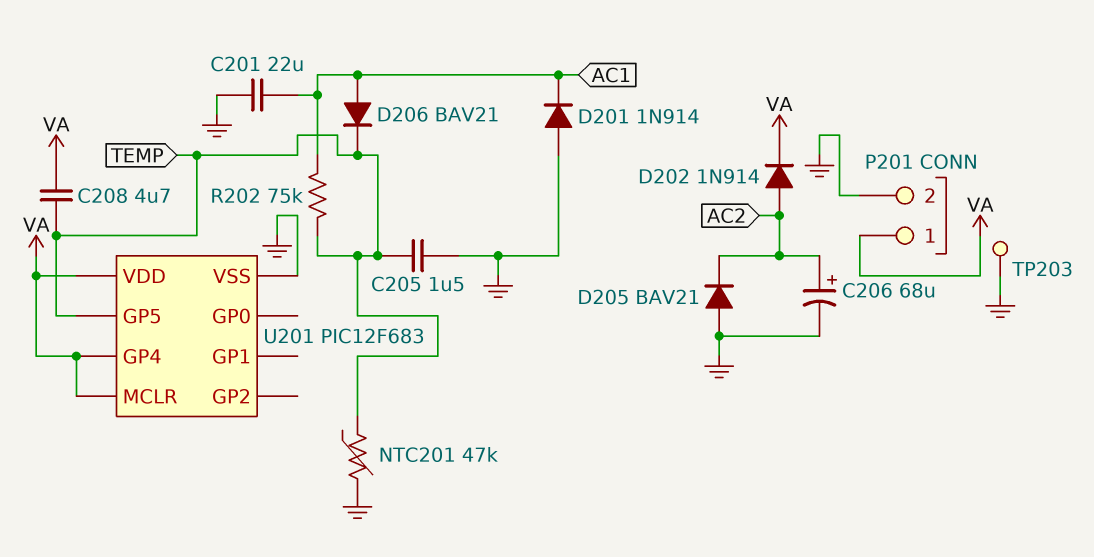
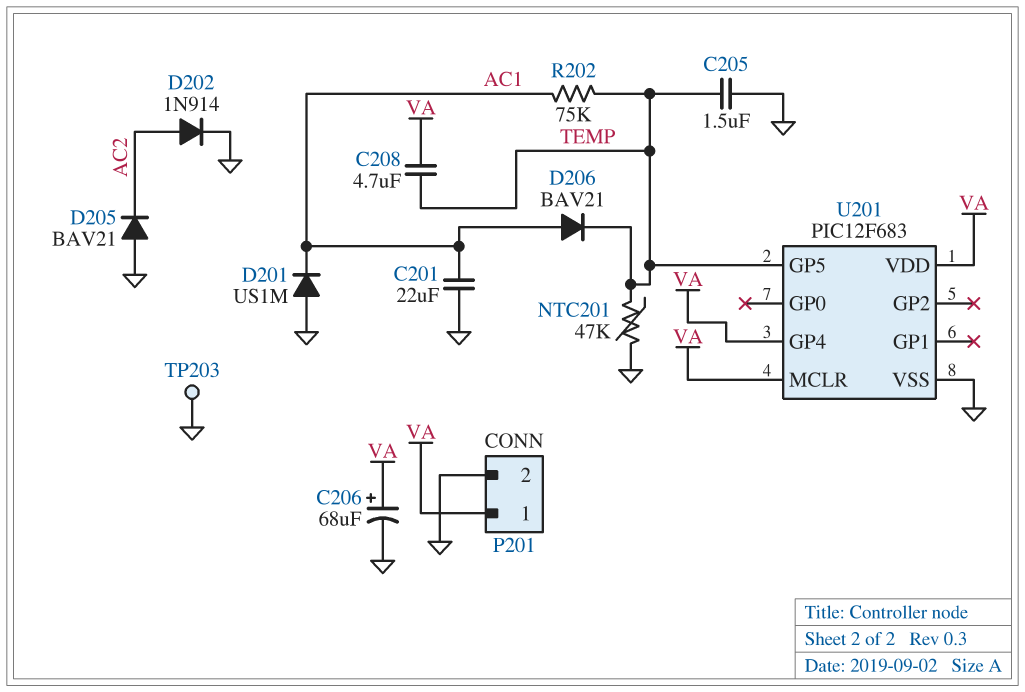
C206: 68uF (plus AC2, minus GND) -> 68uF (plus VA, minus GND)
D201: diode 1N914 (A GND, K AC1) -> diode US1M (A GND, K AC1)
D202: diode 1N914 (A AC2, K VA) -> diode 1N914 (A AC2, K GND)

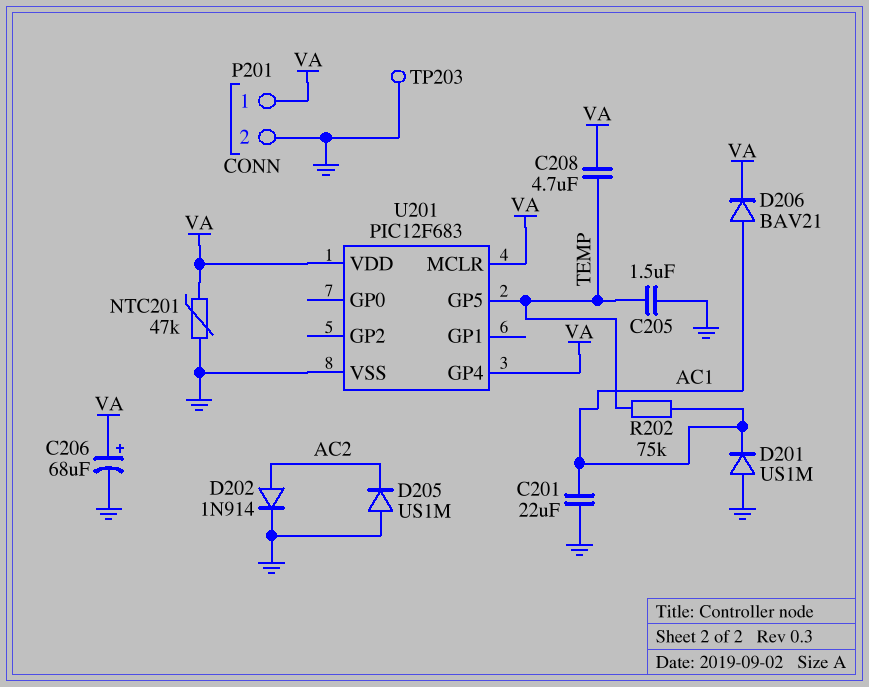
D205: diode BAV21 (A GND, K AC2) -> diode US1M (A GND, K AC2)
D206: diode BAV21 (A AC1, K TEMP) -> diode BAV21 (A AC1, K VA)
NTC201: 47k (GND, TEMP) -> 47k (GND, VA)

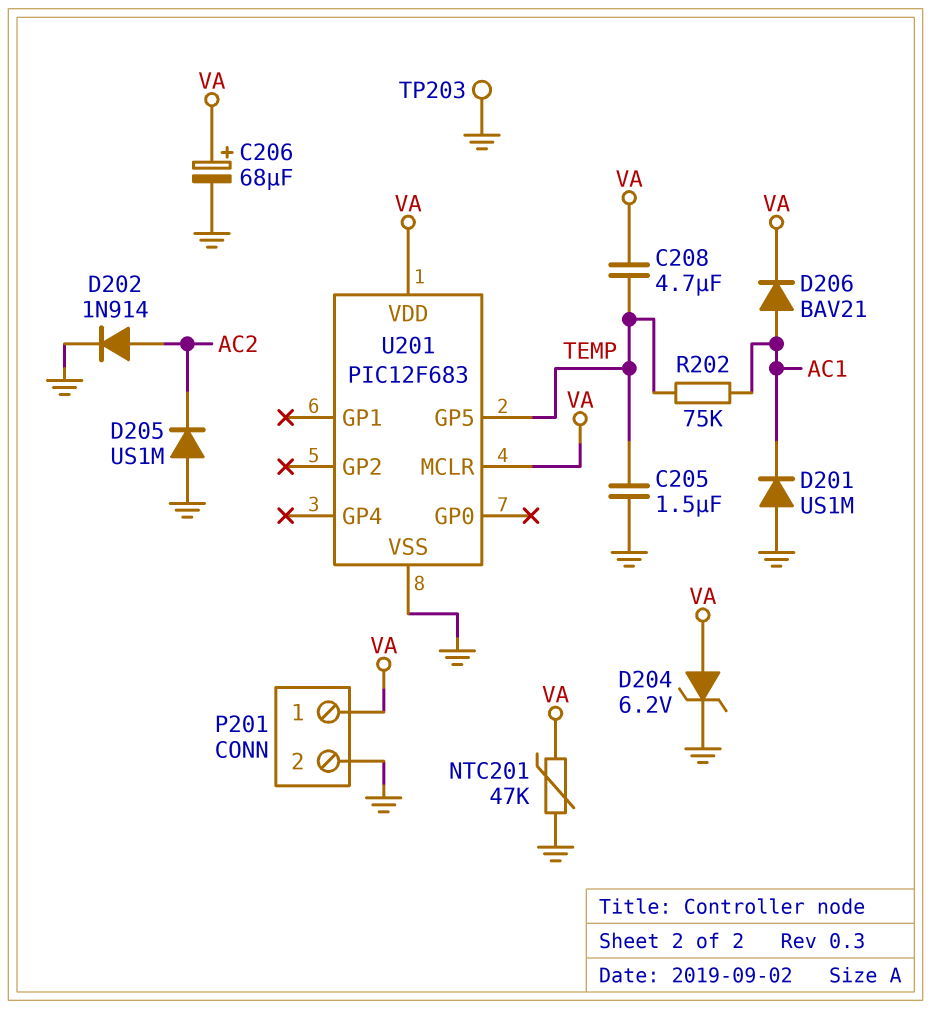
C201: 22uF (AC1, GND) -> none
D204: none -> zener 6.2V (A VA, K GND)
U201 pin GP4: VA -> none

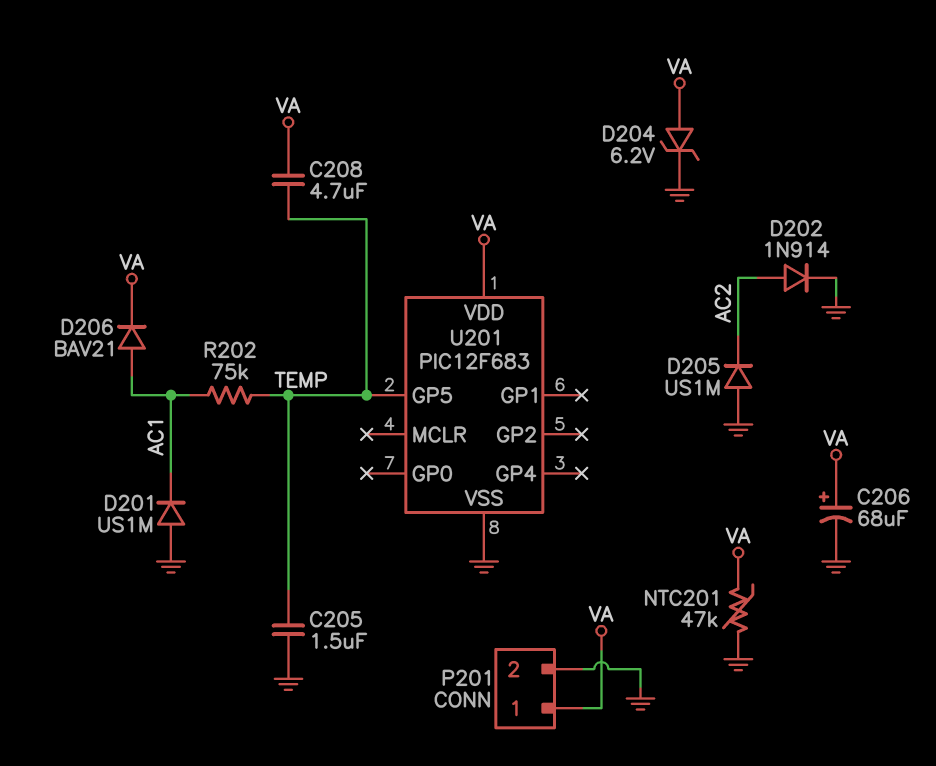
TP203: test point (GND) -> none
U201 pin MCLR: VA -> none

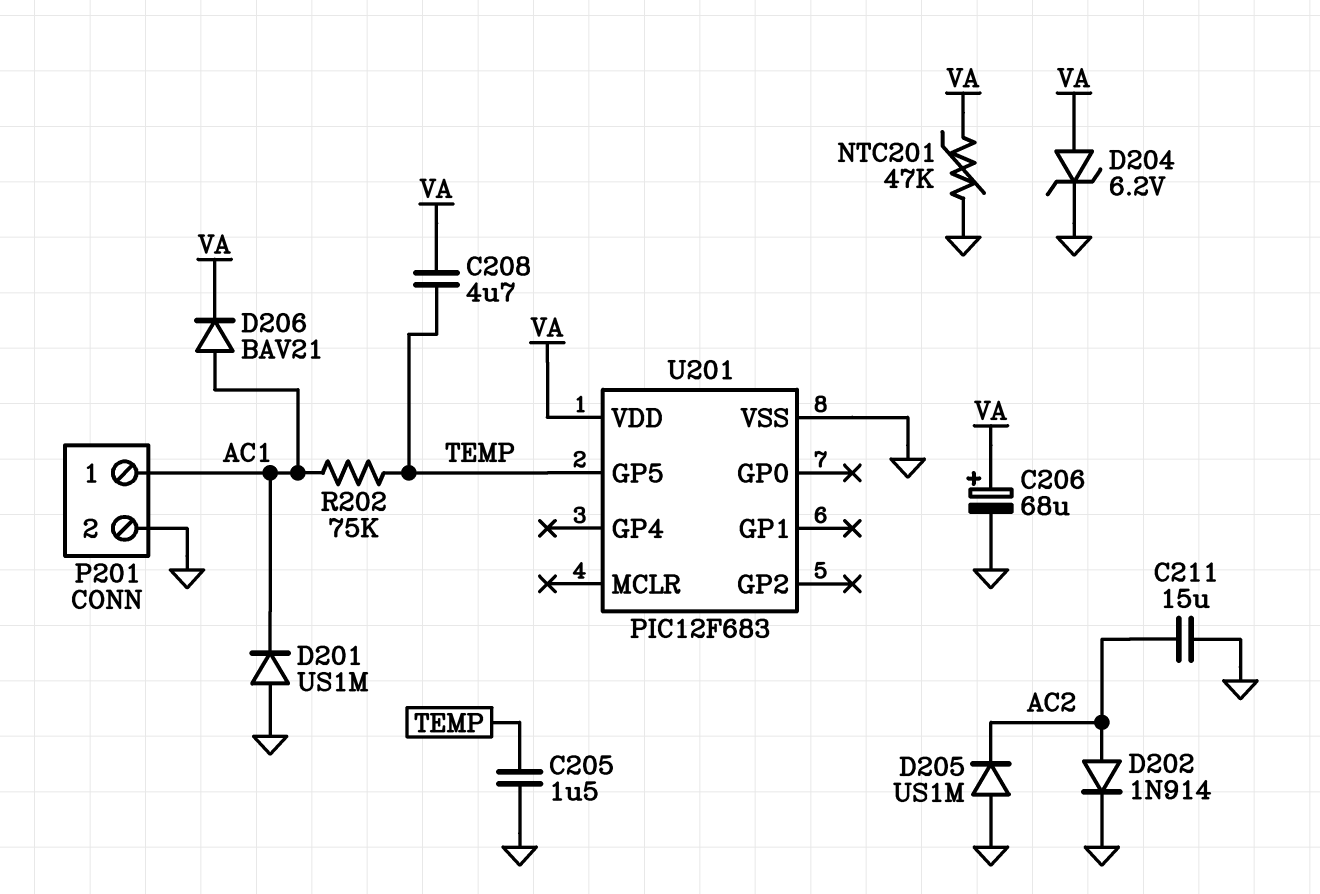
C211: none -> 15uF (AC2, GND)
P201 pin 1: VA -> AC1

